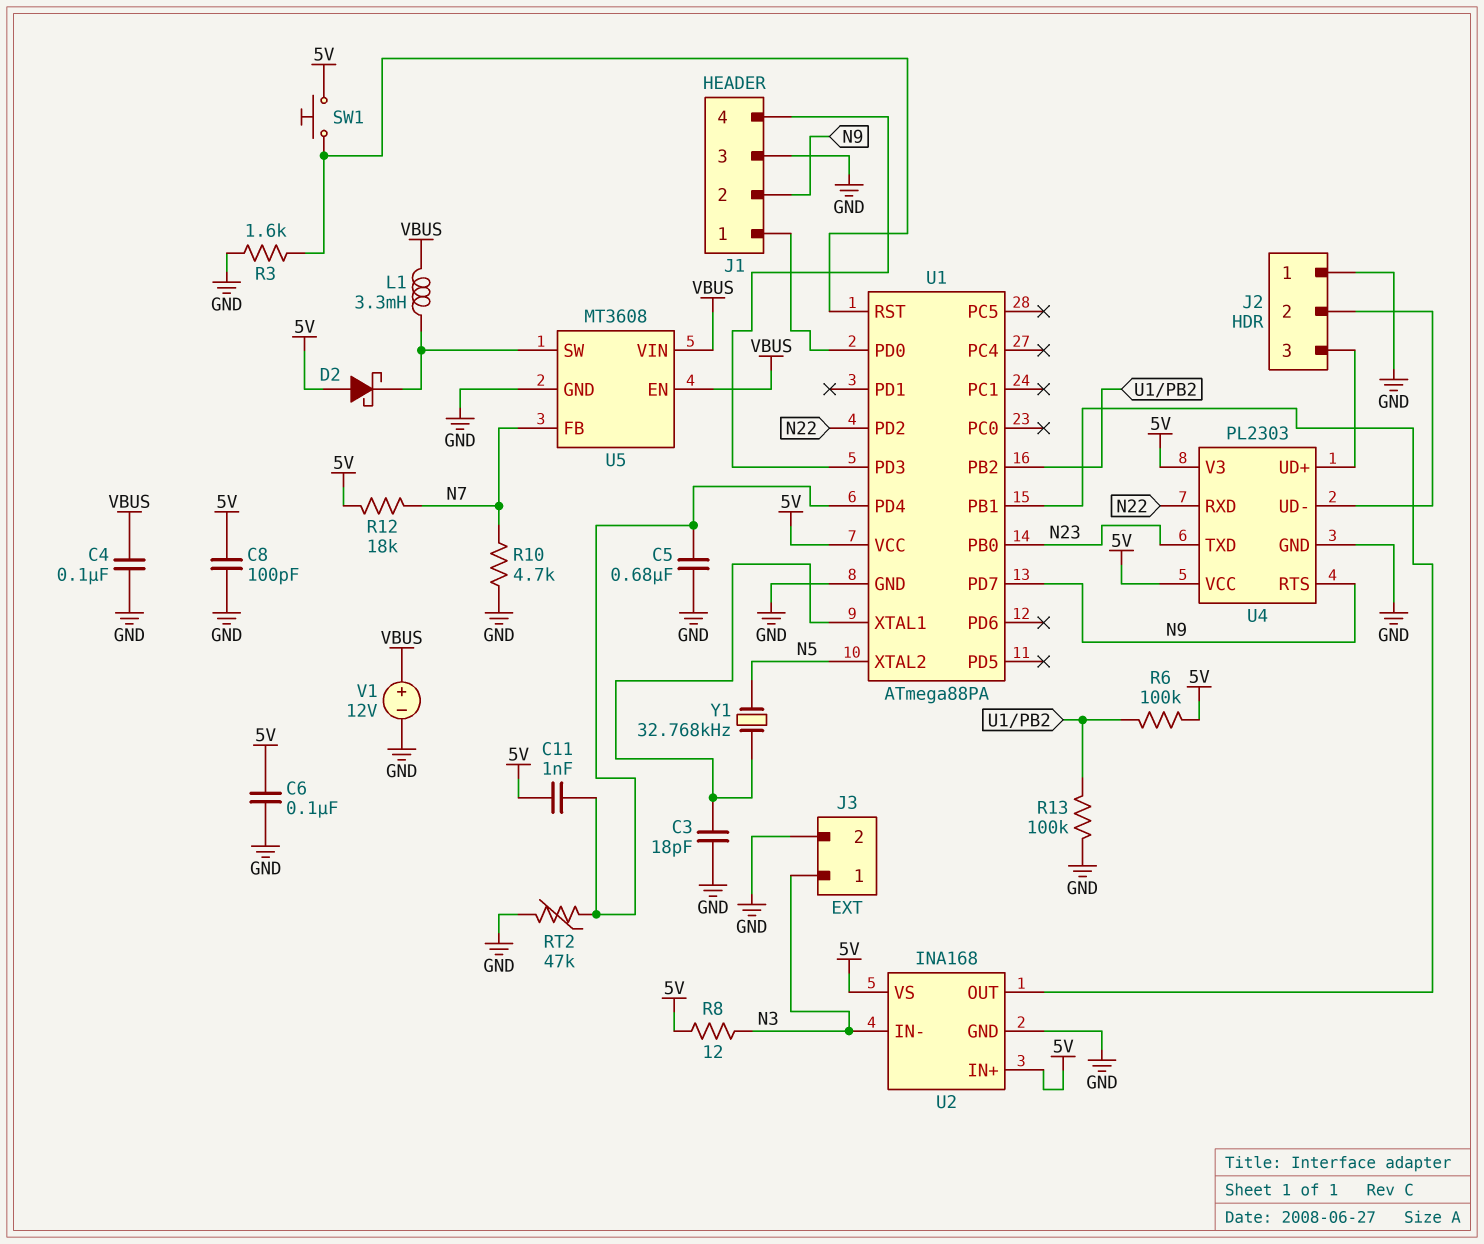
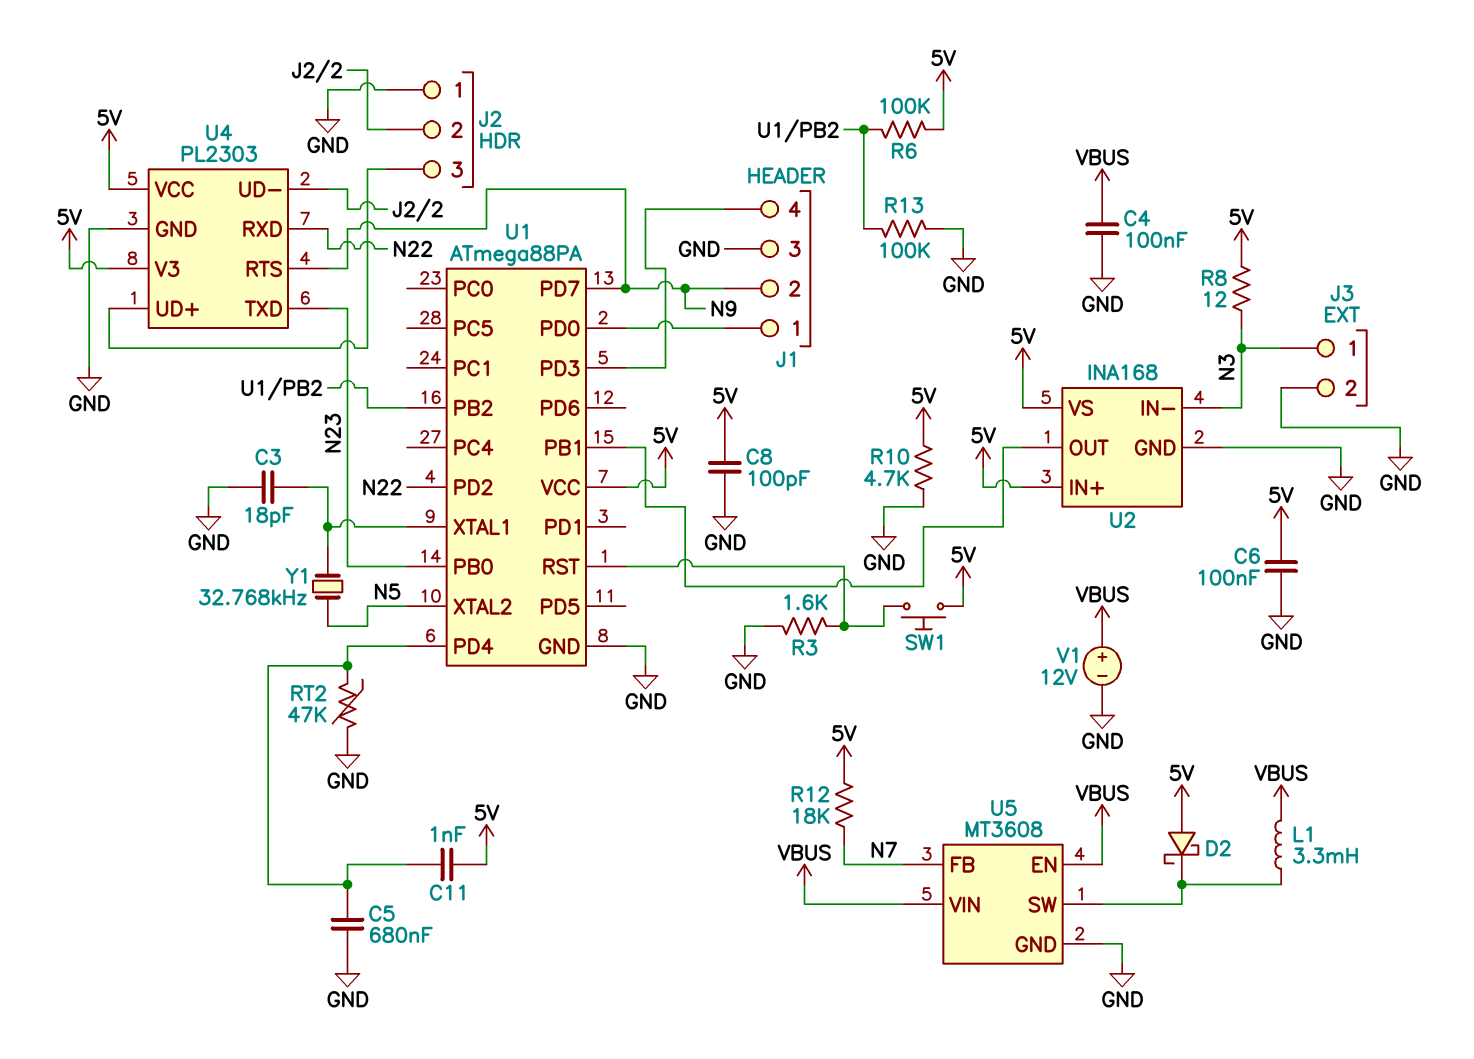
R10: 4.7k (GND, N7) -> 4.7k (5V, GND)

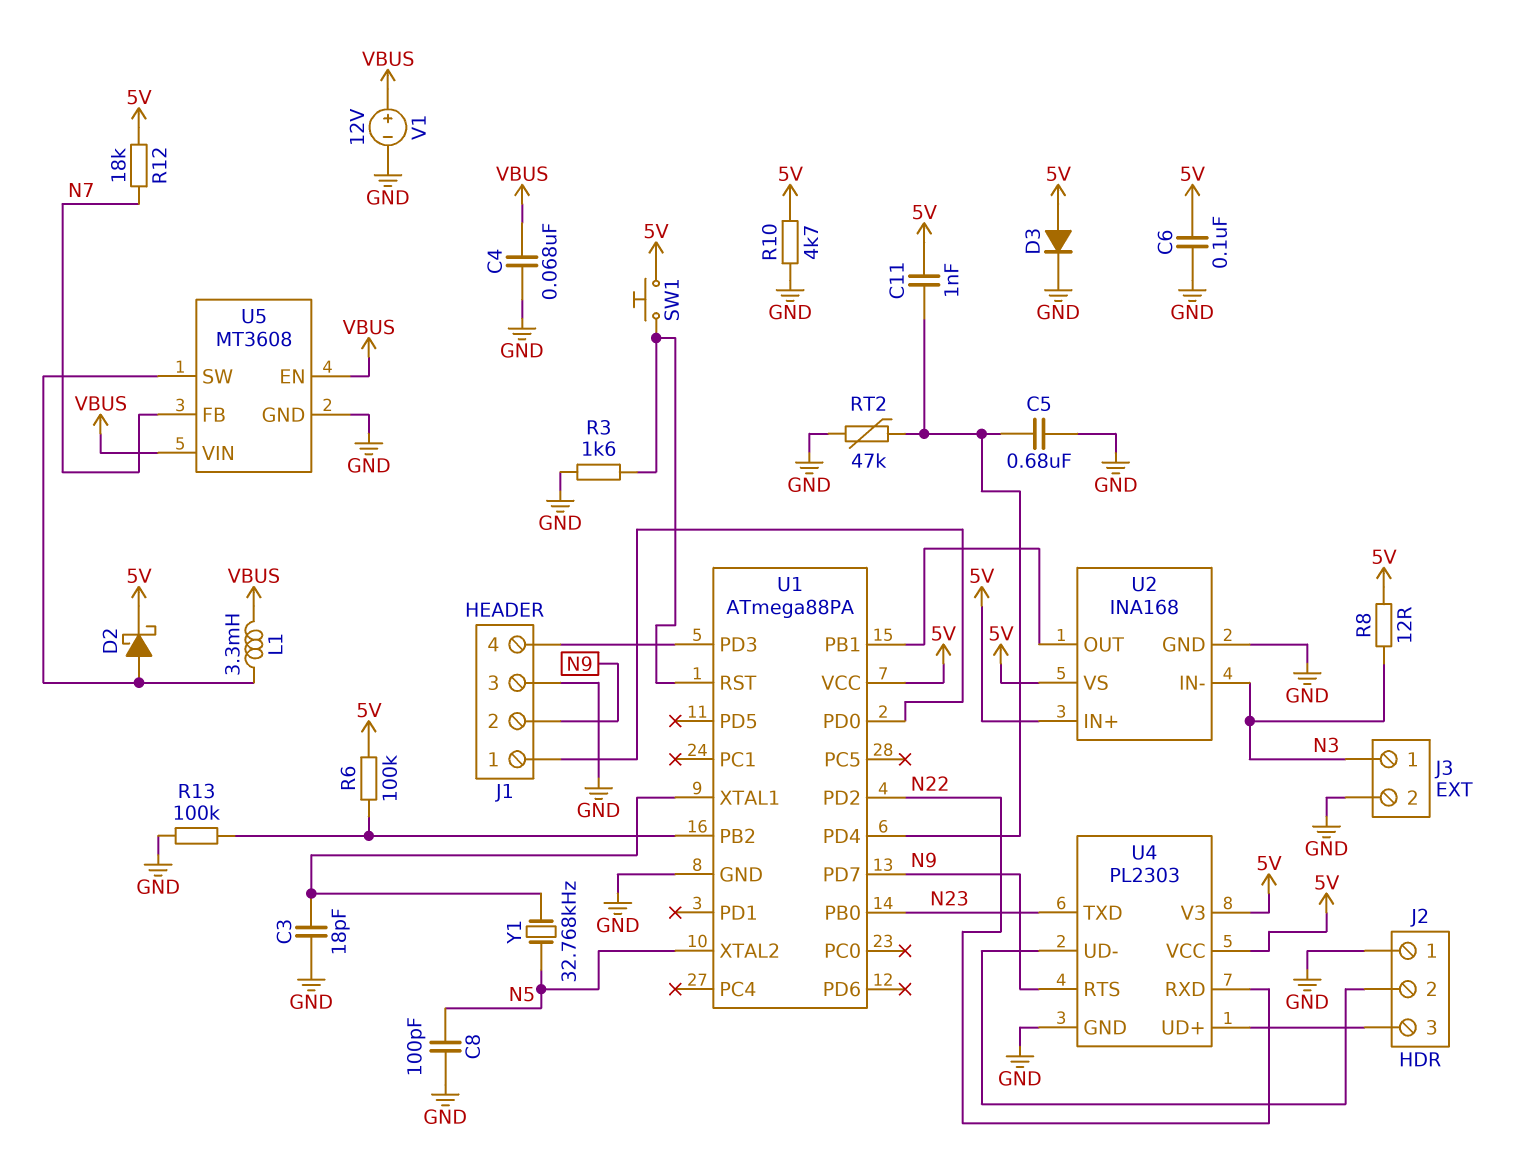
C4: 100nF (GND, VBUS) -> 68nF (GND, VBUS)
C8: 100pF (5V, GND) -> 100pF (GND, N5)
D2: schottky (A 5V, K U5/SW) -> schottky (A U5/SW, K 5V)
D3: none -> diode (A 5V, K GND)

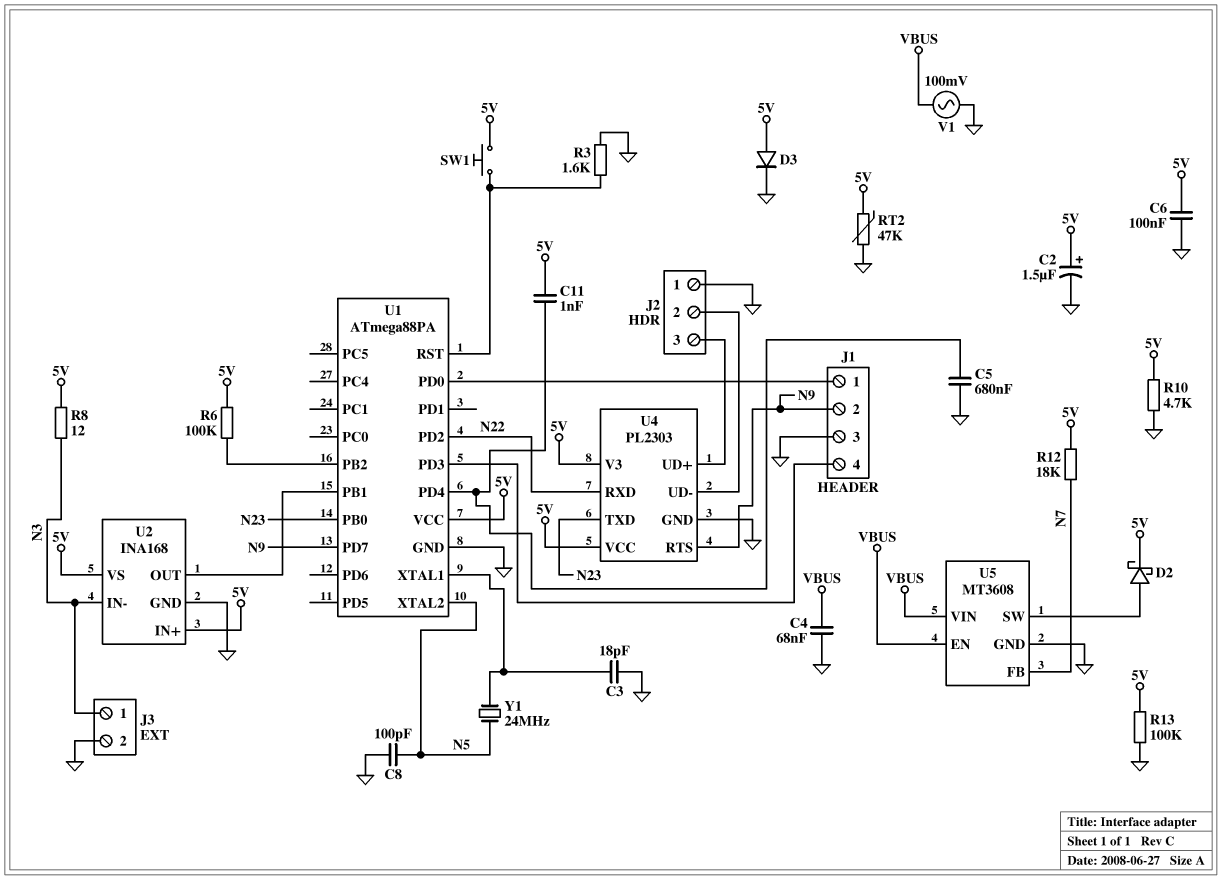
C2: none -> 1.5uF (plus 5V, minus GND)
L1: 3.3mH (U5/SW, VBUS) -> none
R13: 100k (GND, U1/PB2) -> 100k (5V, GND)
RT2: 47k (GND, U1/PD4) -> 47k (5V, GND)
V1: 12V (plus VBUS, minus GND) -> AC 100mV (GND, VBUS)
Y1: 32.768kHz (N5, U1/XTAL1) -> 24MHz (N5, U1/XTAL1)

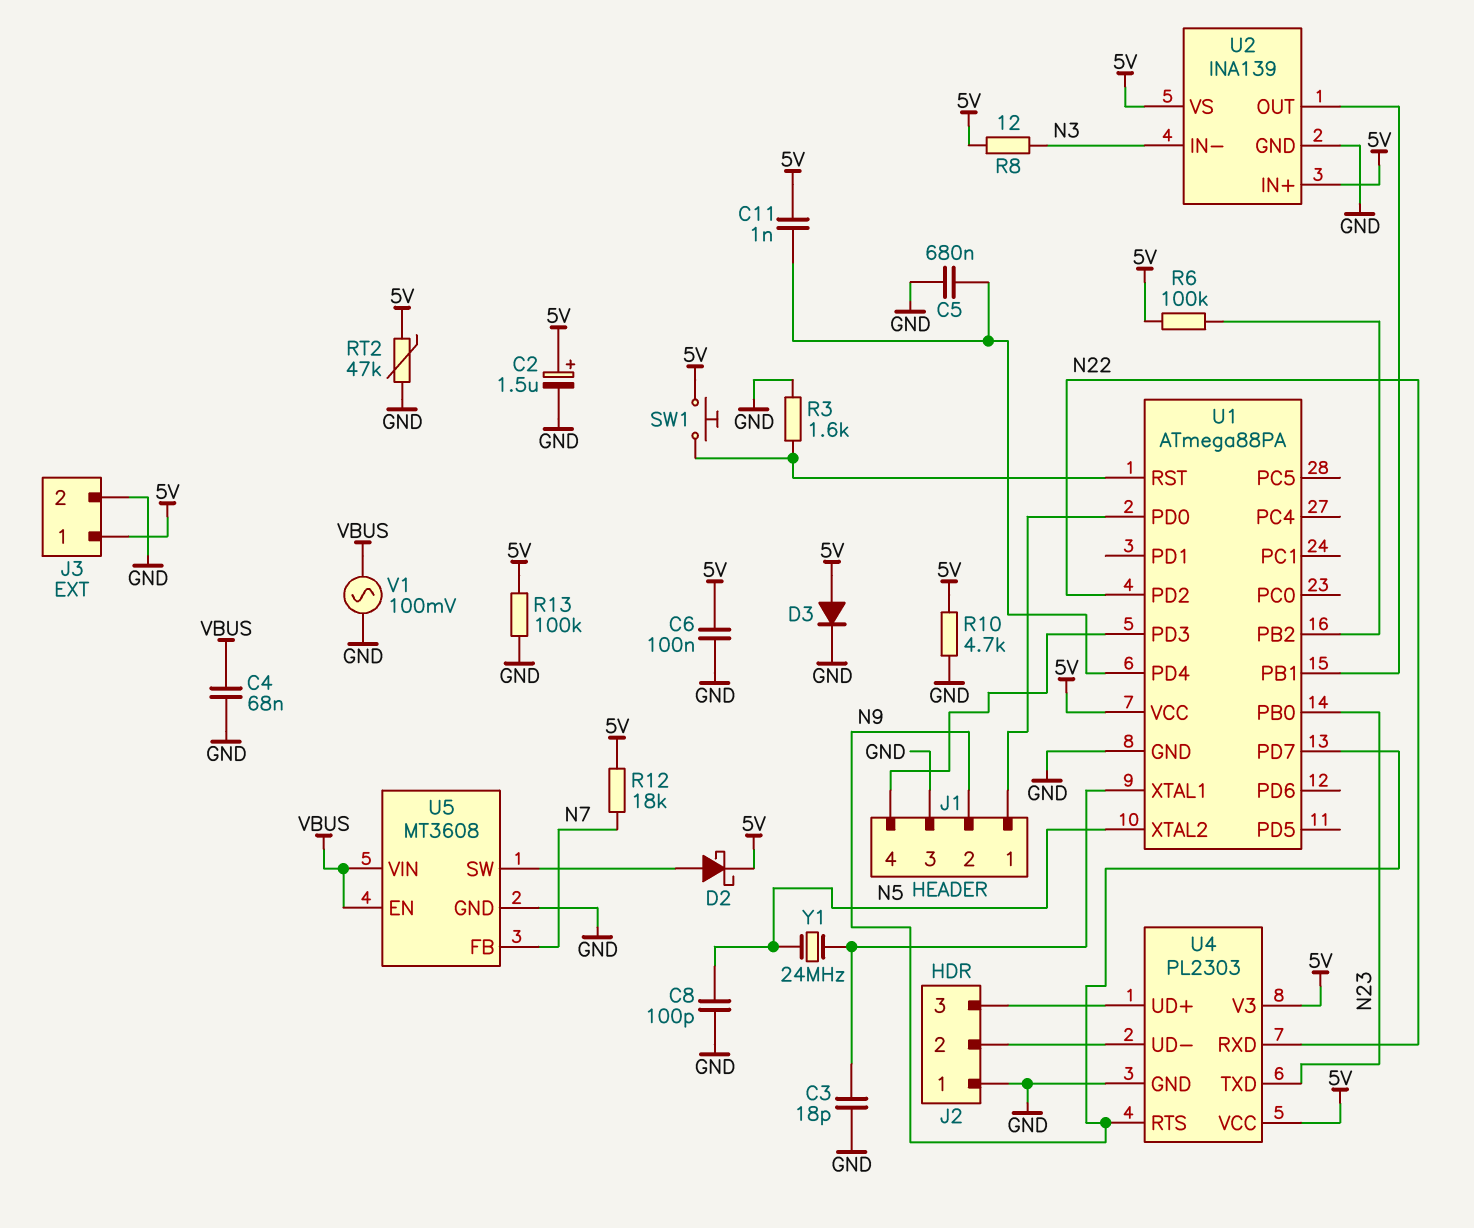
J3 pin 1: N3 -> 5V
U2: INA168 -> INA139

